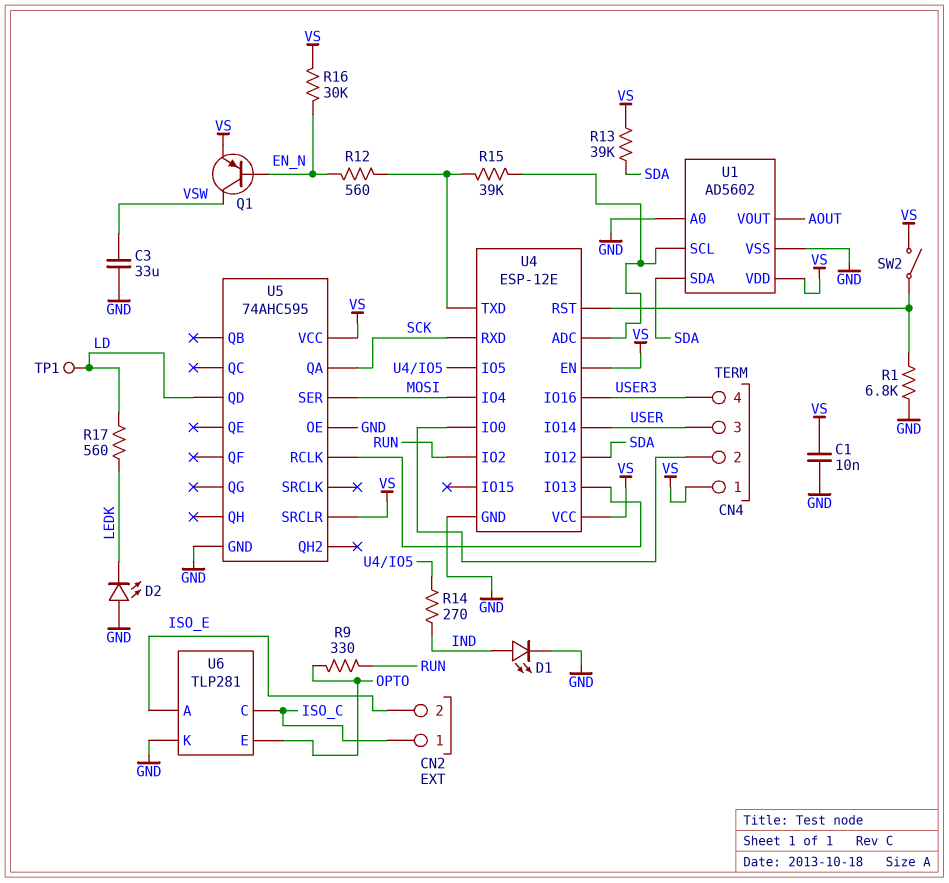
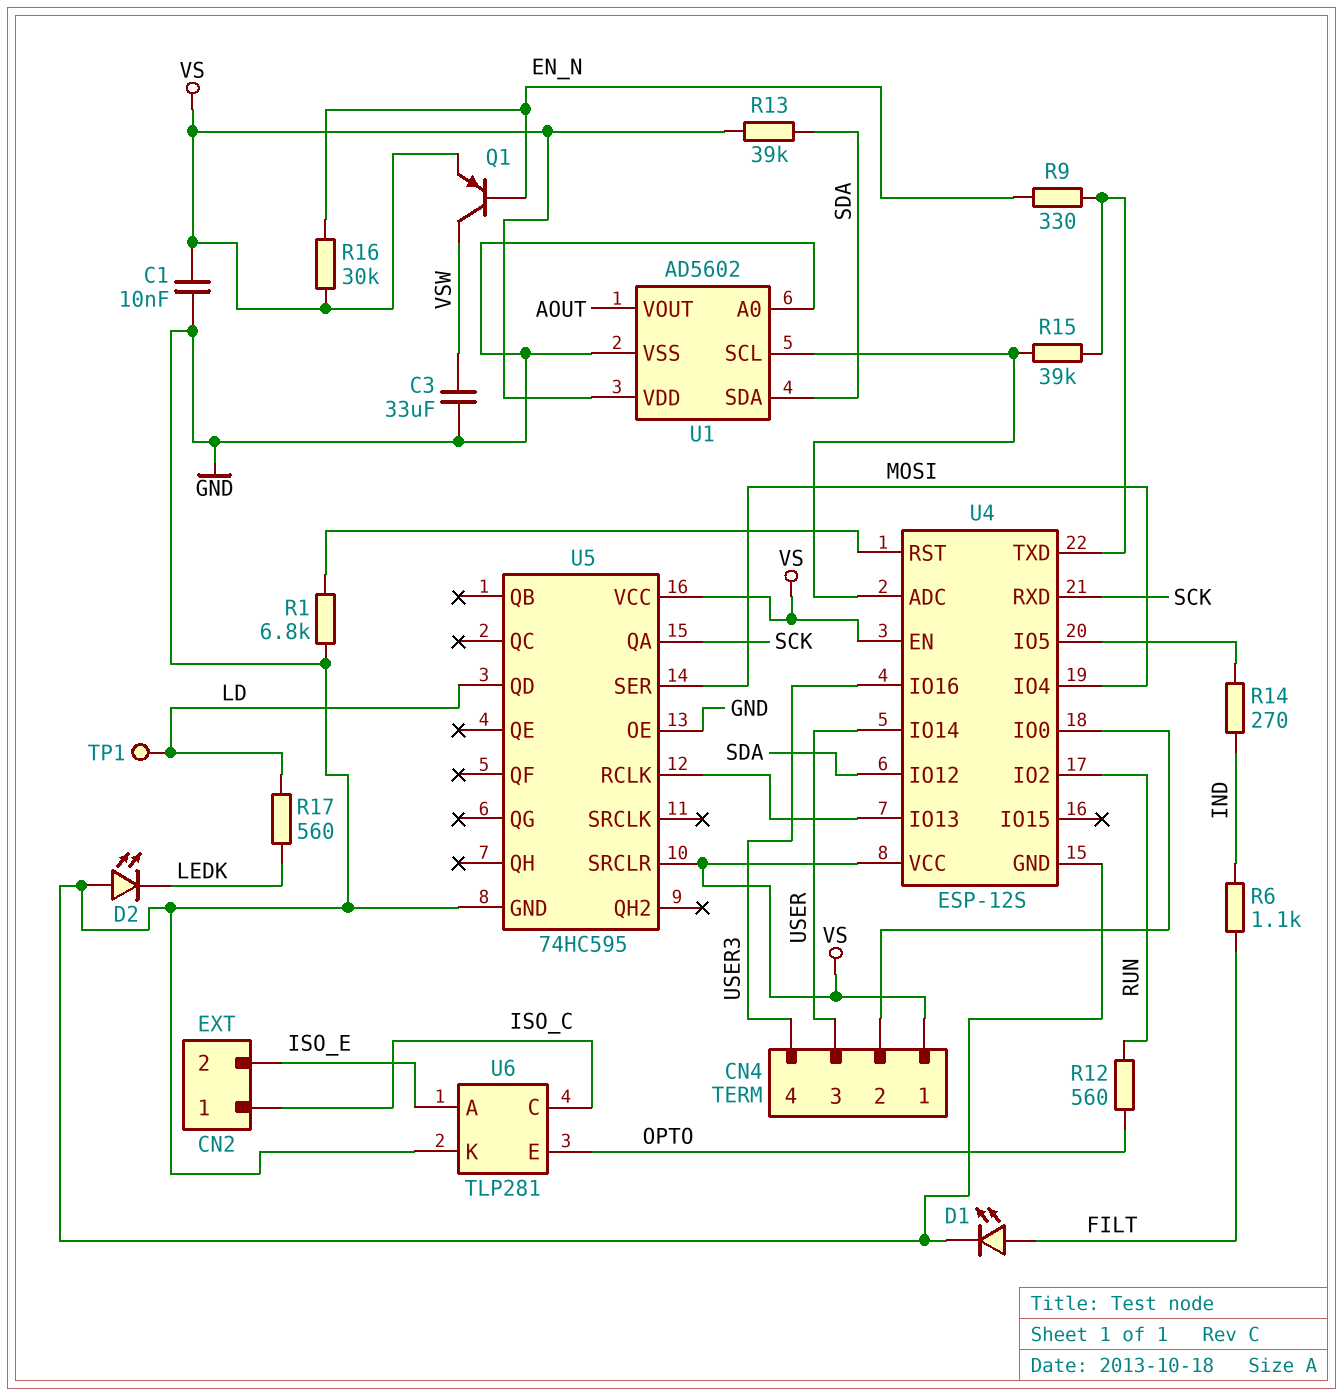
D1: LED (A IND, K GND) -> LED (A FILT, K GND)
R6: none -> 1.1k (FILT, IND)
R9: 330 (OPTO, RUN) -> 330 (EN_N, U4/TXD)
R12: 560 (EN_N, U4/TXD) -> 560 (OPTO, RUN)
SW2: switch (U4/RST, VS) -> none
U4: ESP-12E -> ESP-12S
U5: 74AHC595 -> 74HC595

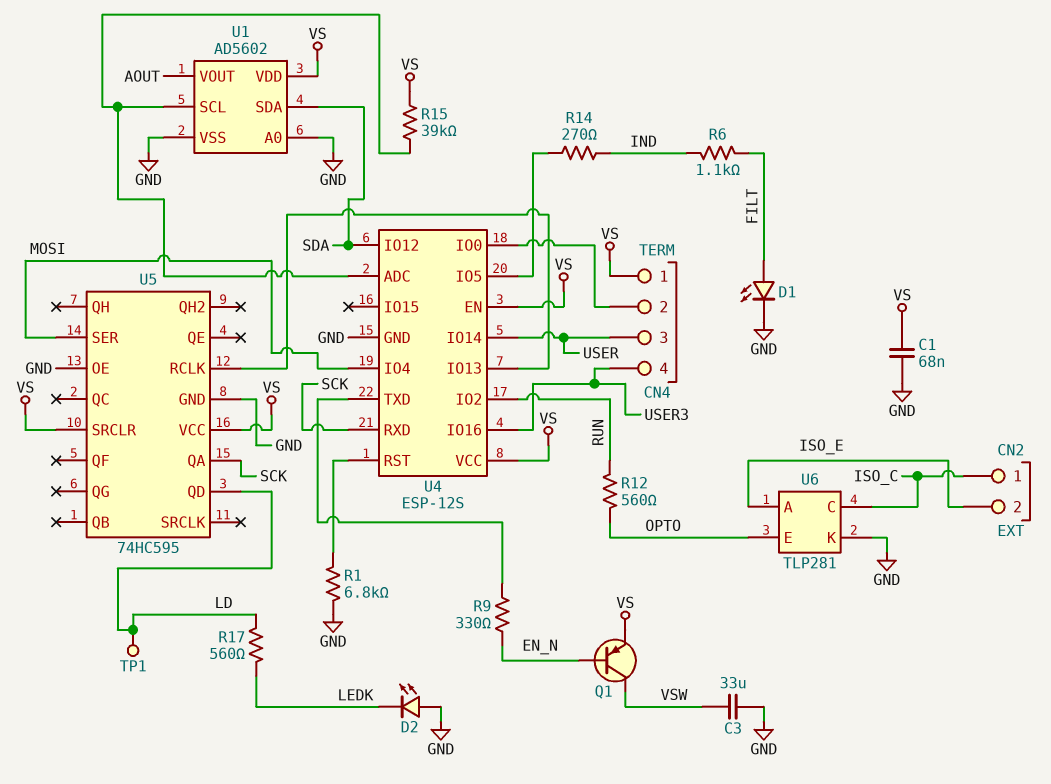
C1: 10nF (GND, VS) -> 68nF (GND, VS)
R13: 39k (SDA, VS) -> none
R15: 39k (U1/SCL, U4/TXD) -> 39k (U1/SCL, VS)
R16: 30k (EN_N, VS) -> none

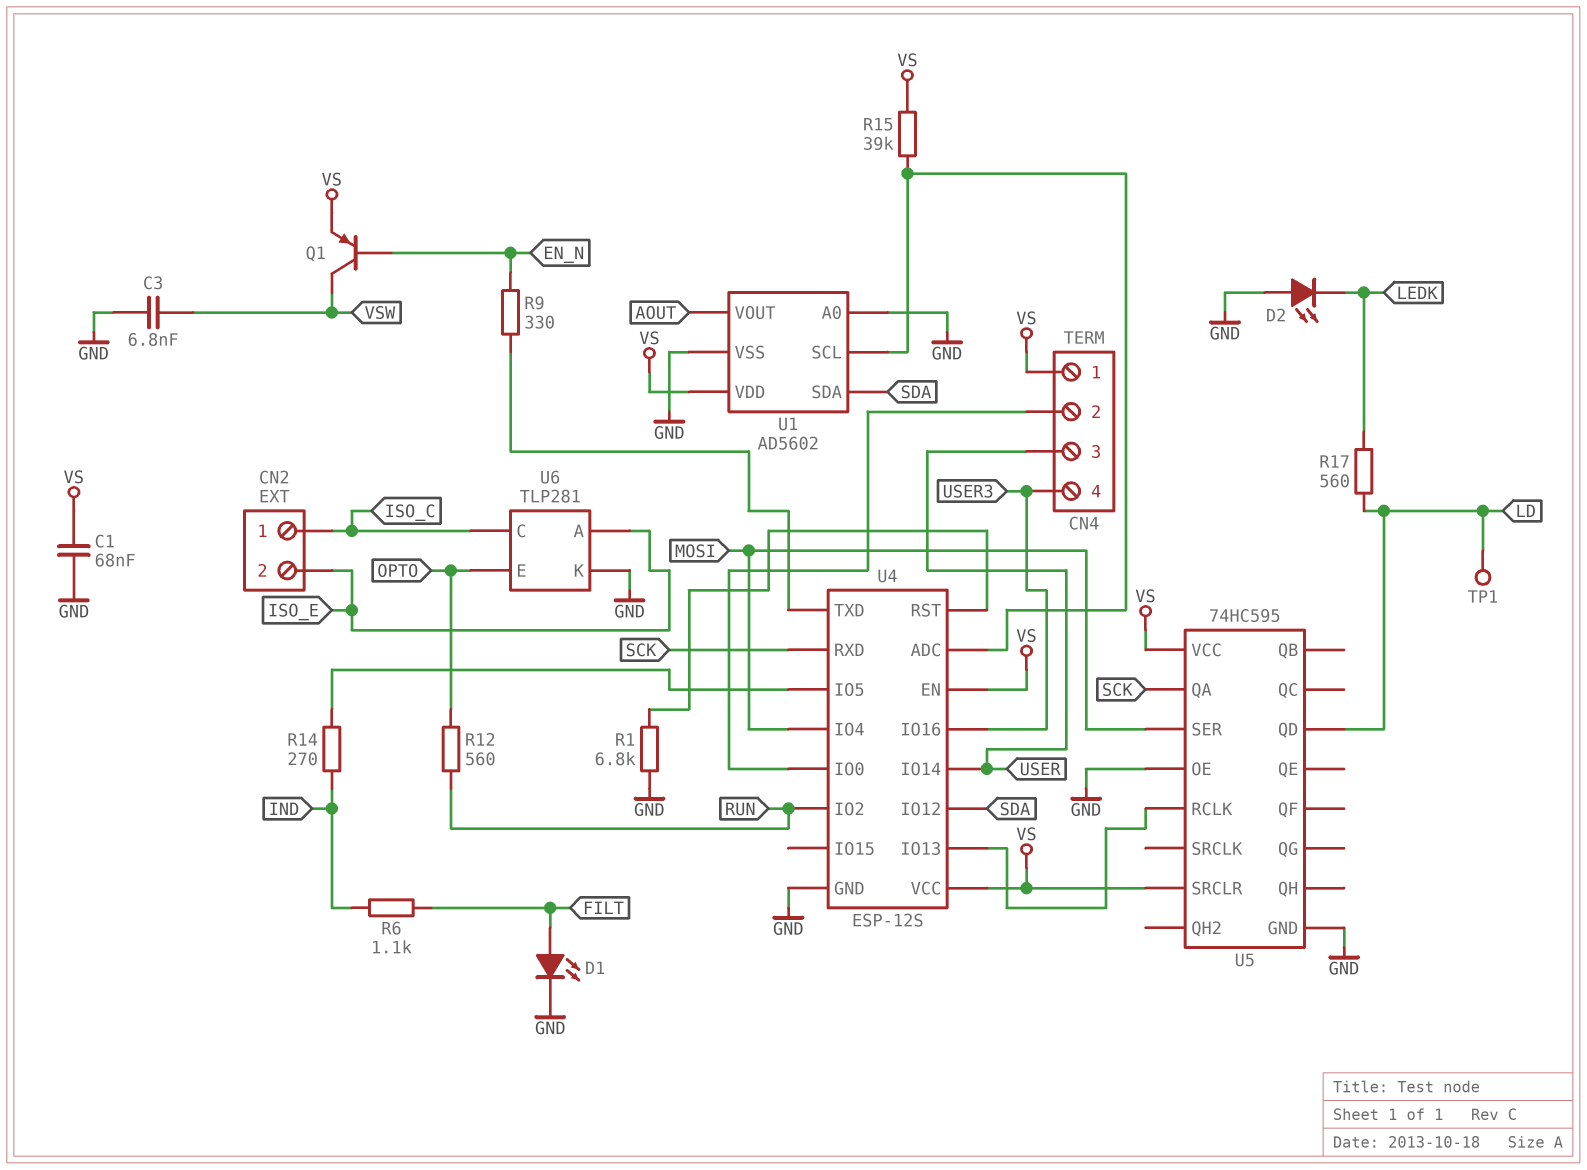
C3: 33uF (GND, VSW) -> 6.8nF (GND, VSW)

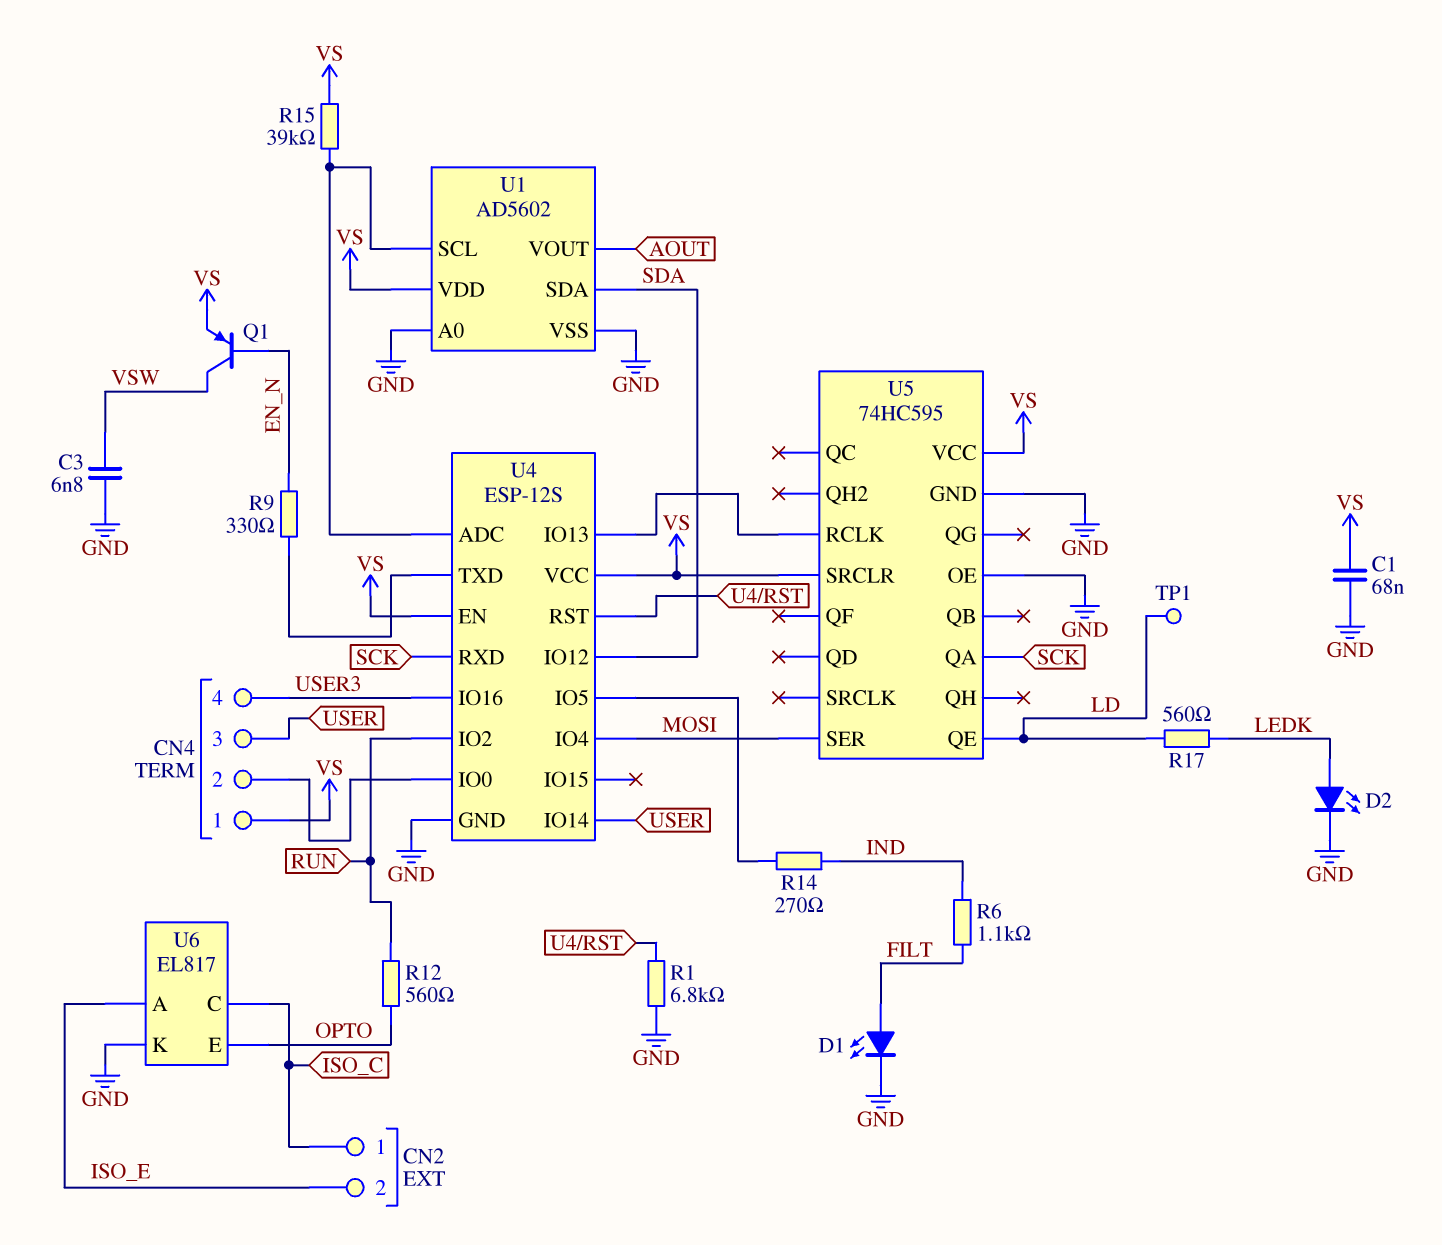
D2: LED (A GND, K LEDK) -> LED (A LEDK, K GND)
U5 pin QD: LD -> none
U5 pin QE: none -> LD
U6: TLP281 -> EL817

